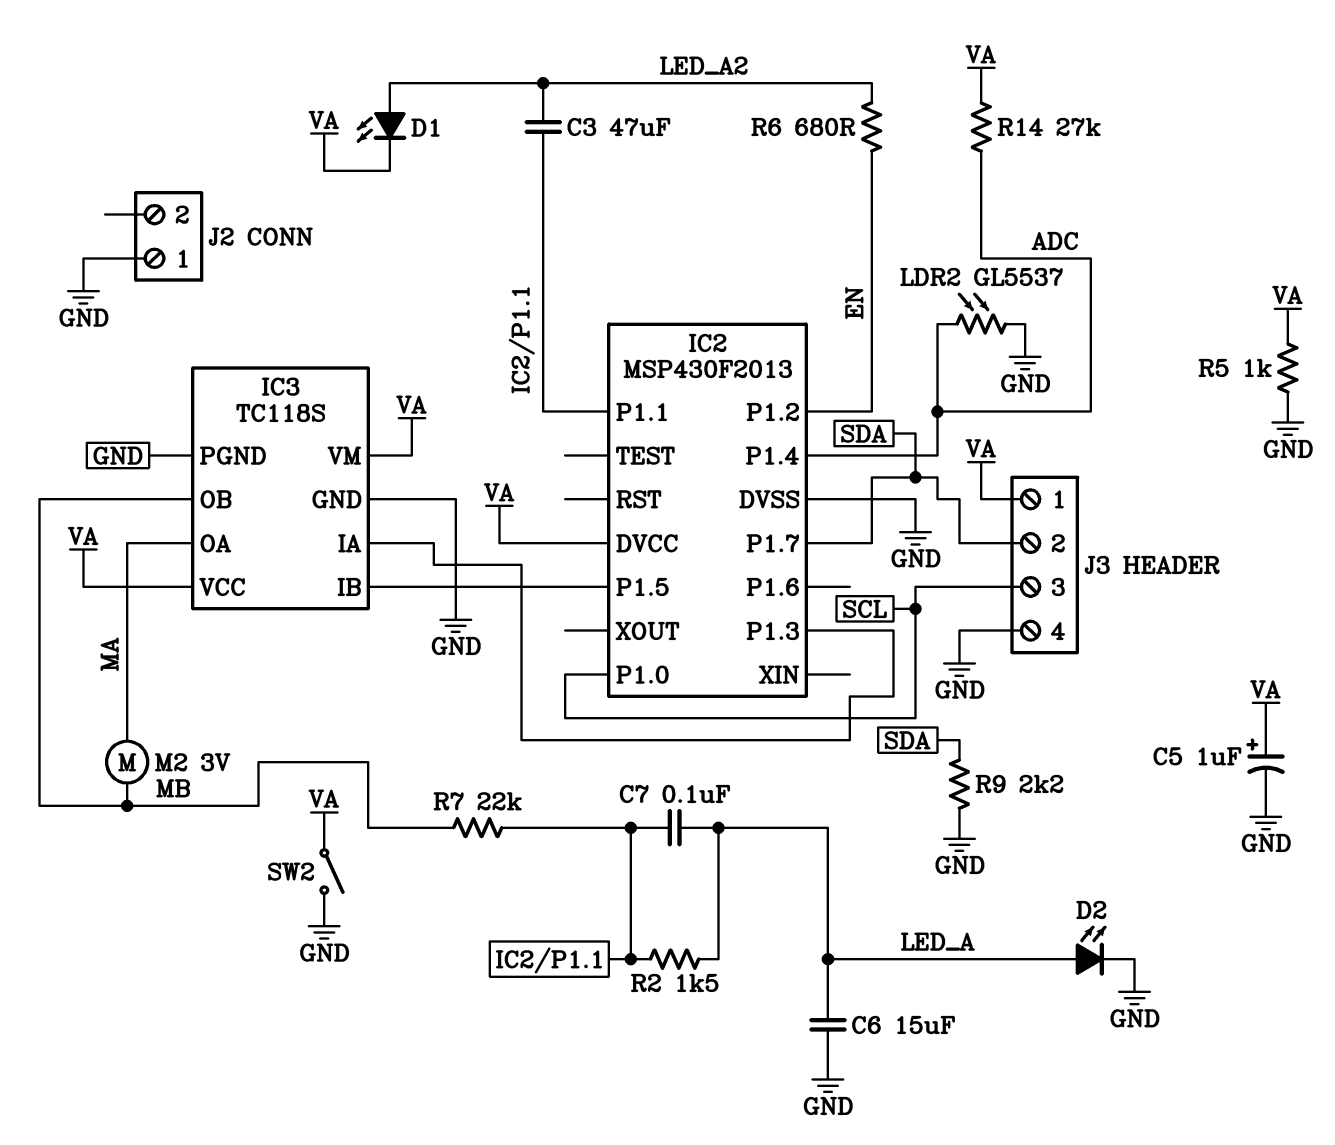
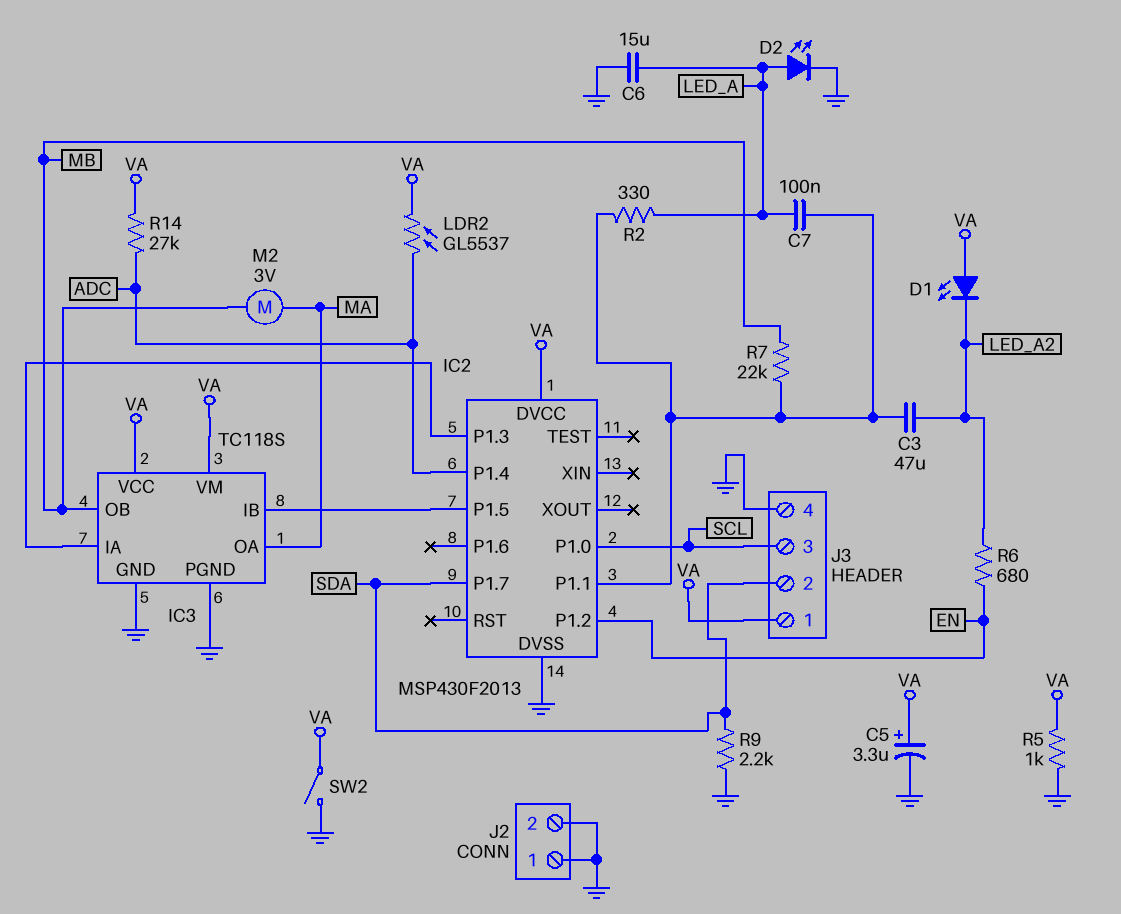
C5: 1uF (plus VA, minus GND) -> 3.3uF (plus VA, minus GND)
D1: LED (A LED_A2, K VA) -> LED (A VA, K LED_A2)
J2 pin 2: none -> GND
LDR2: GL5537 (ADC, GND) -> GL5537 (ADC, VA)
R2: 1.5k (IC2/P1.1, LED_A) -> 330 (IC2/P1.1, LED_A)

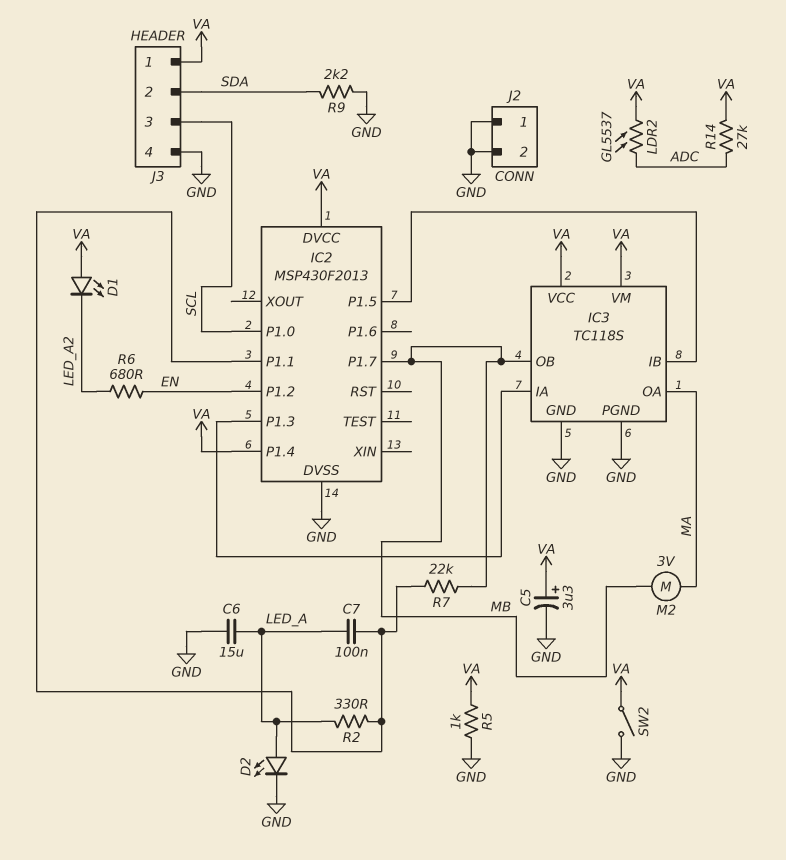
C3: 47uF (IC2/P1.1, LED_A2) -> none
IC2 pin P1.4: ADC -> VA
IC2 pin P1.7: SDA -> MB

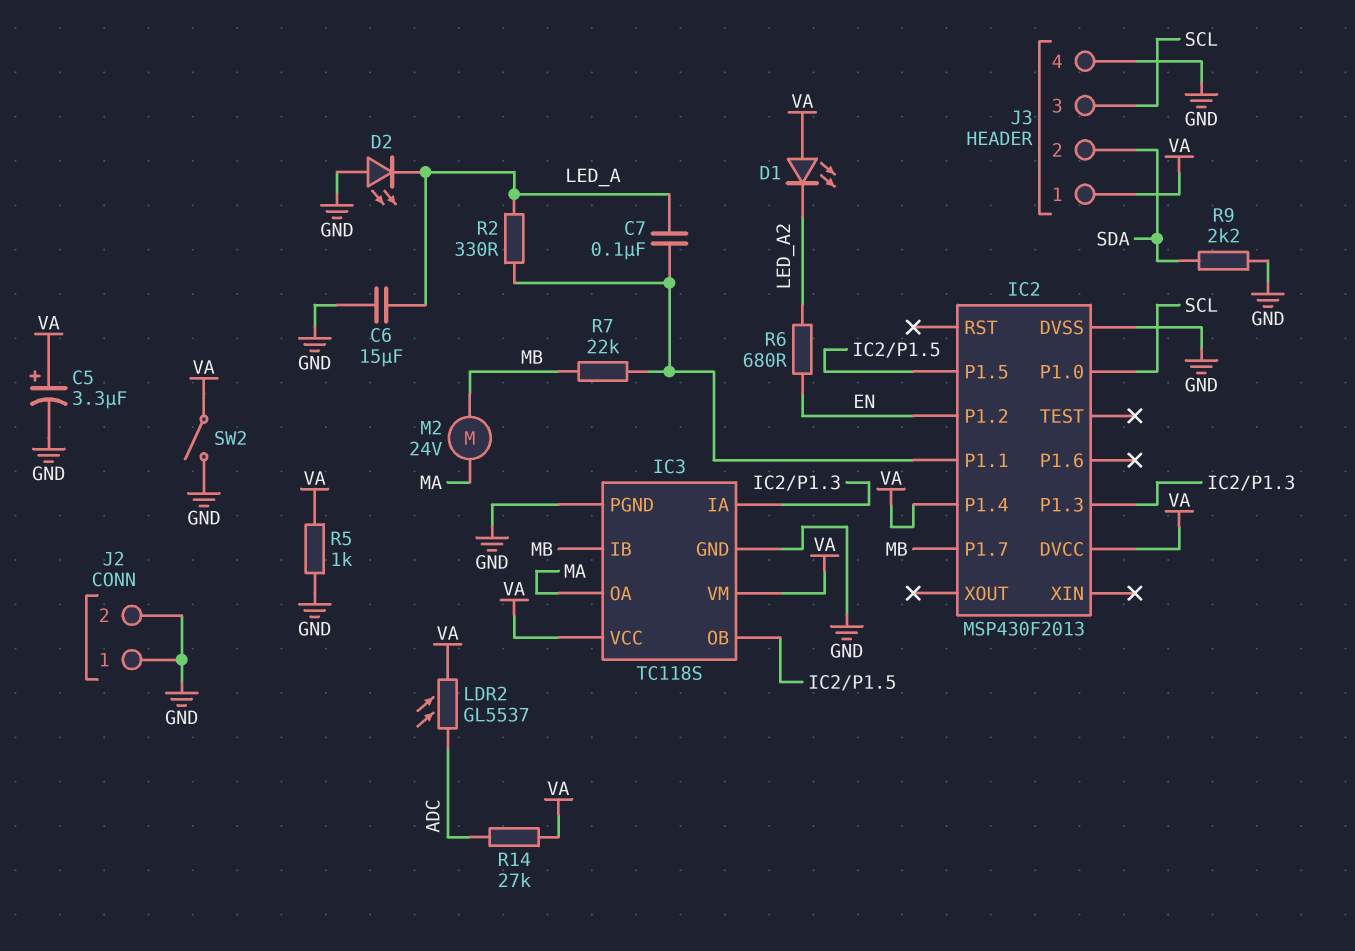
D2: LED (A LED_A, K GND) -> LED (A GND, K LED_A)
IC3 pin IB: IC2/P1.5 -> MB
IC3 pin OB: MB -> IC2/P1.5
M2: motor 3V (MA, MB) -> motor 24V (MA, MB)

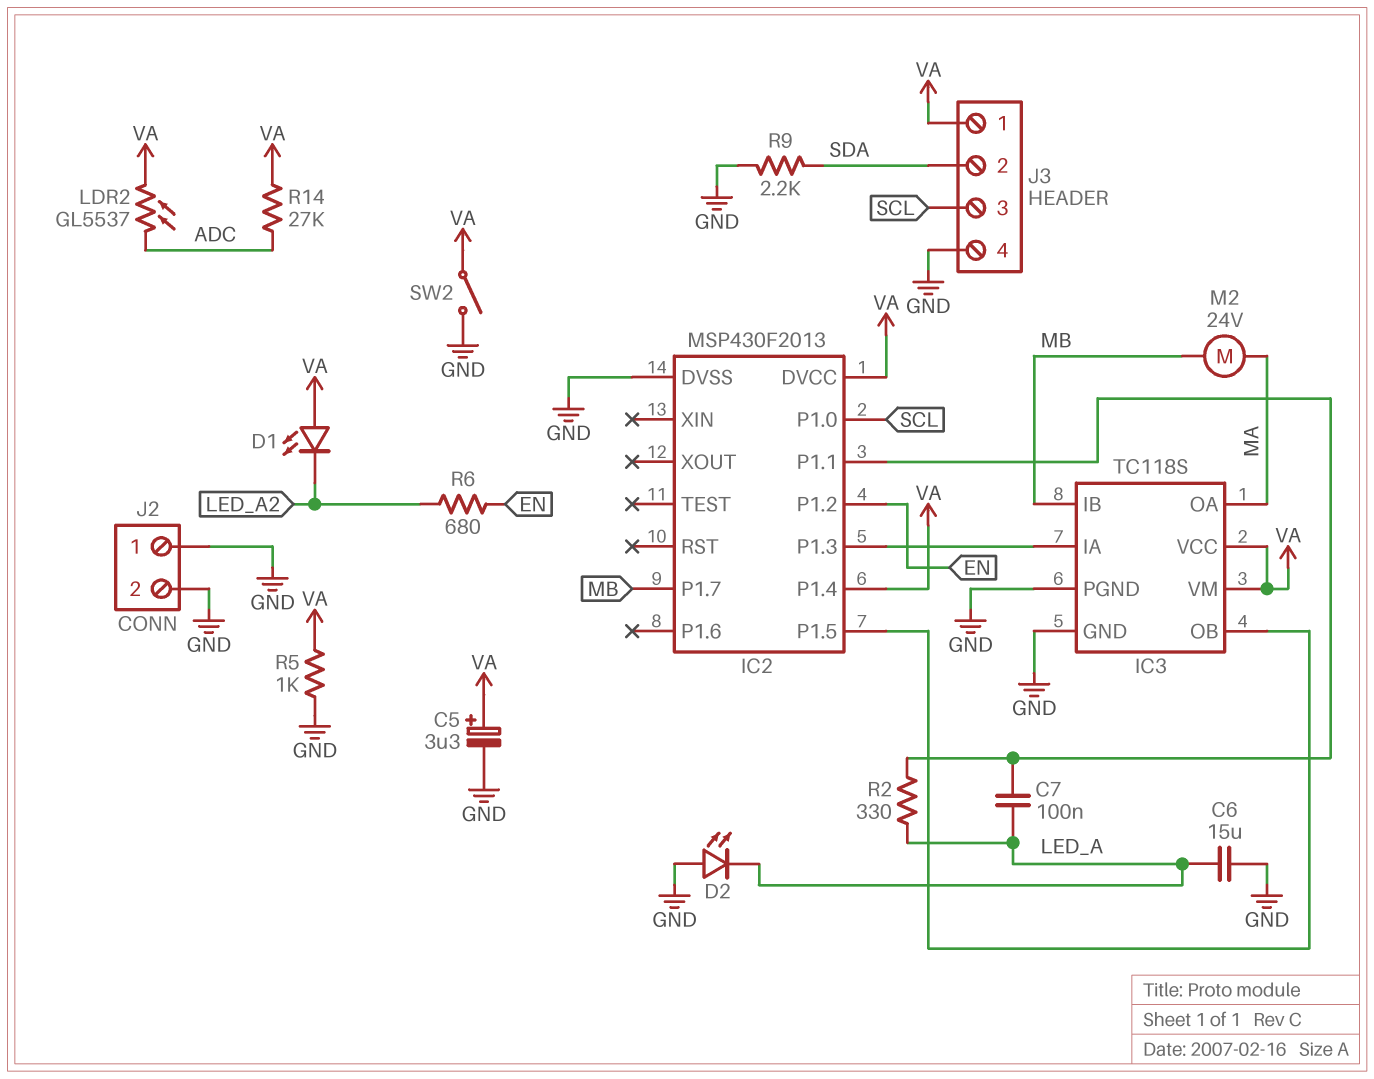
R7: 22k (IC2/P1.1, MB) -> none

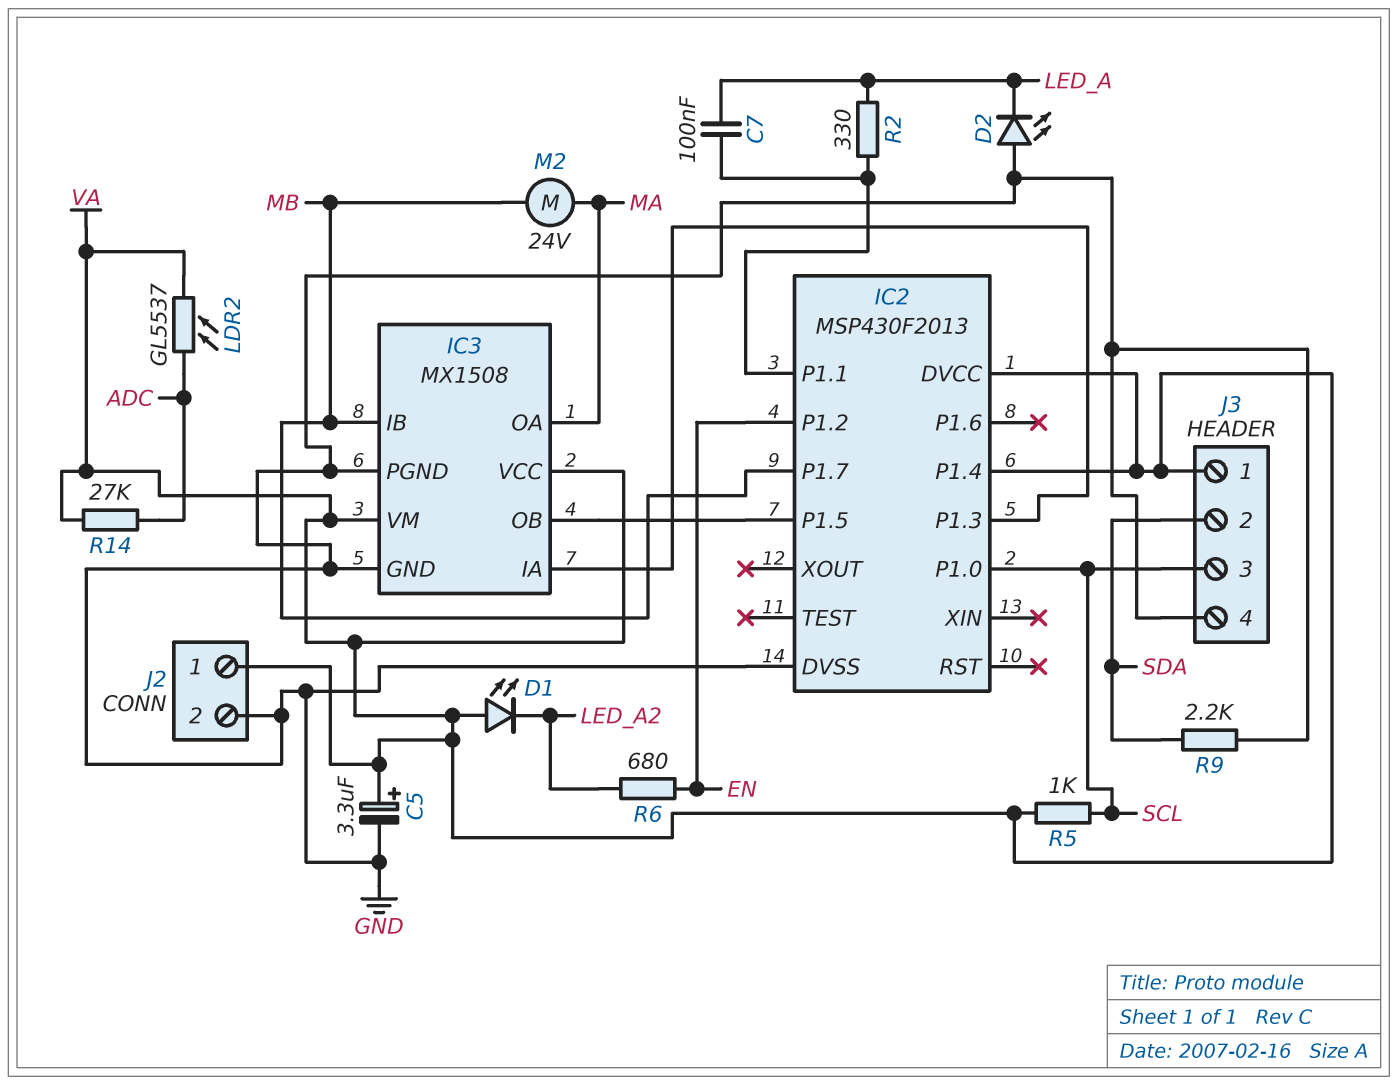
C6: 15uF (GND, LED_A) -> none
IC3: TC118S -> MX1508
J2 pin 1: GND -> VA
R5: 1k (GND, VA) -> 1k (SCL, VA)
SW2: switch (GND, VA) -> none

